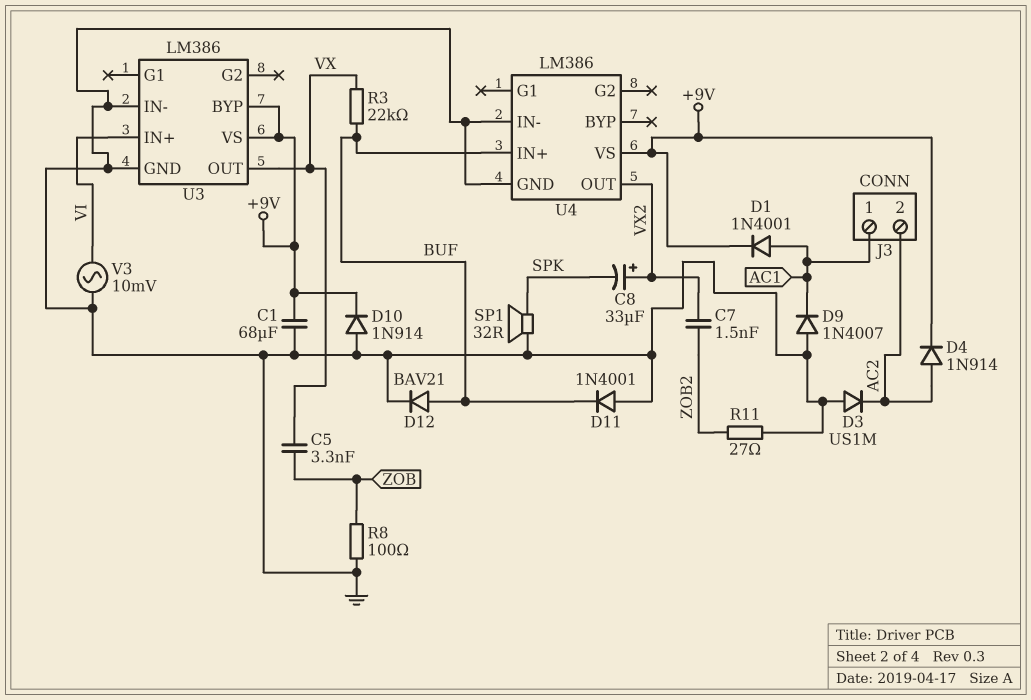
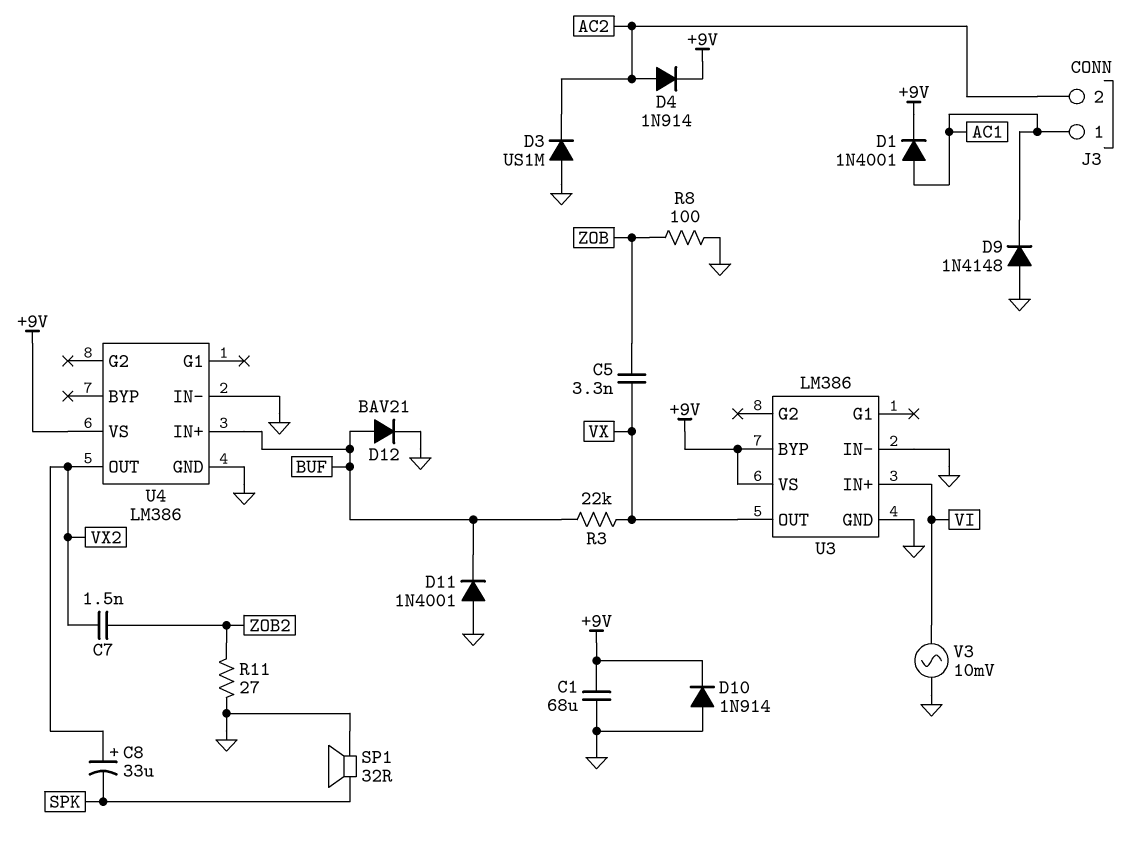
D9: diode 1N4007 (A GND, K AC1) -> diode 1N4148 (A GND, K AC1)

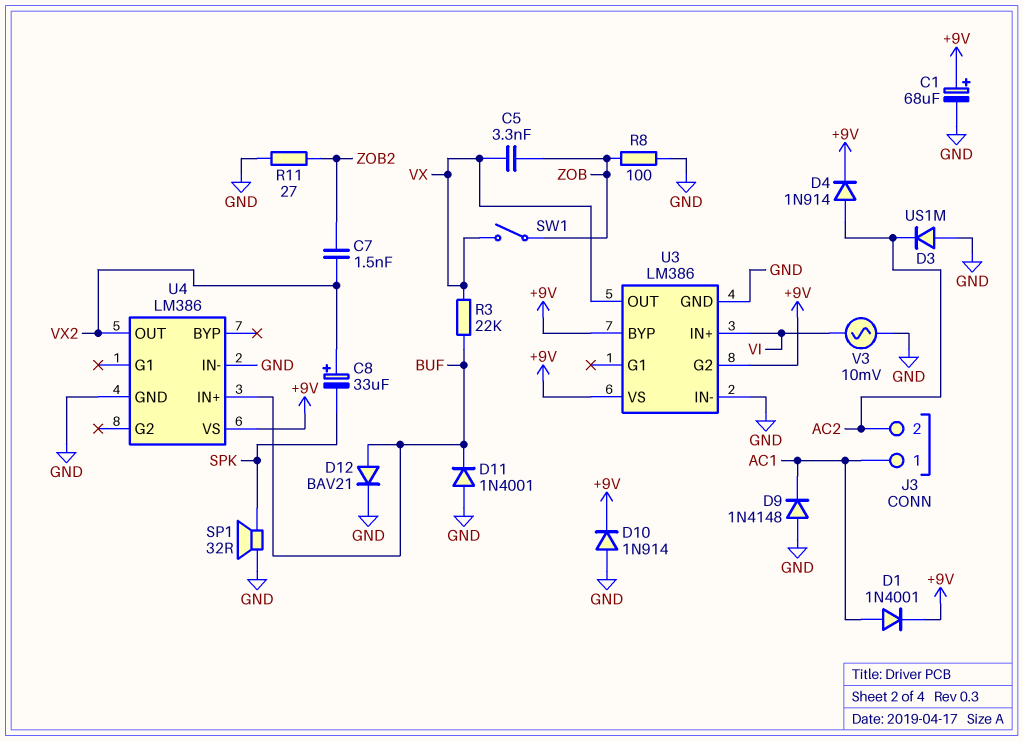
C1: 68uF (+9V, GND) -> 68uF (plus +9V, minus GND)
SW1: none -> switch (VX, ZOB)
U3 pin G2: none -> +9V

